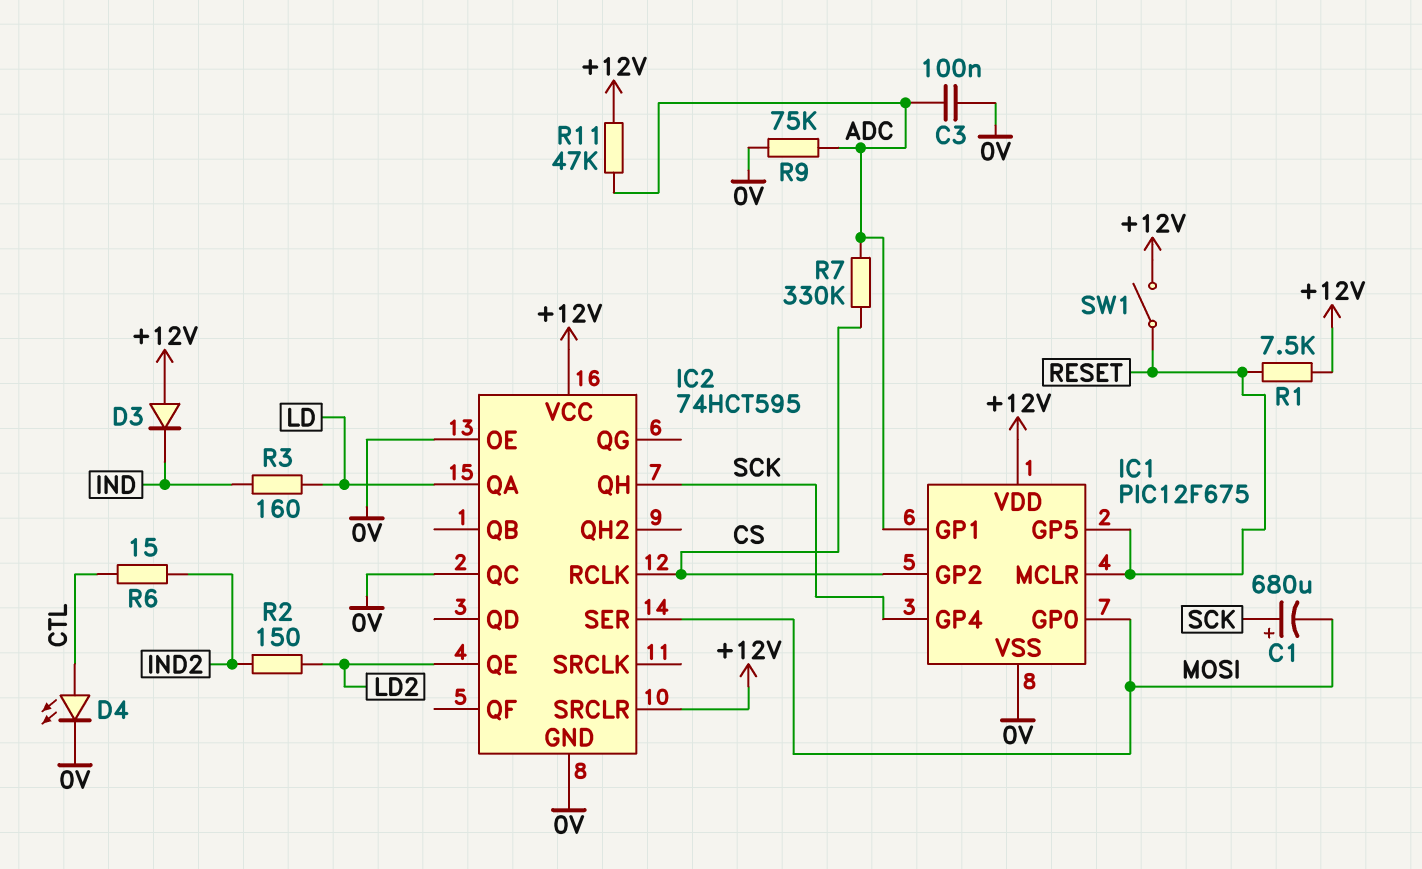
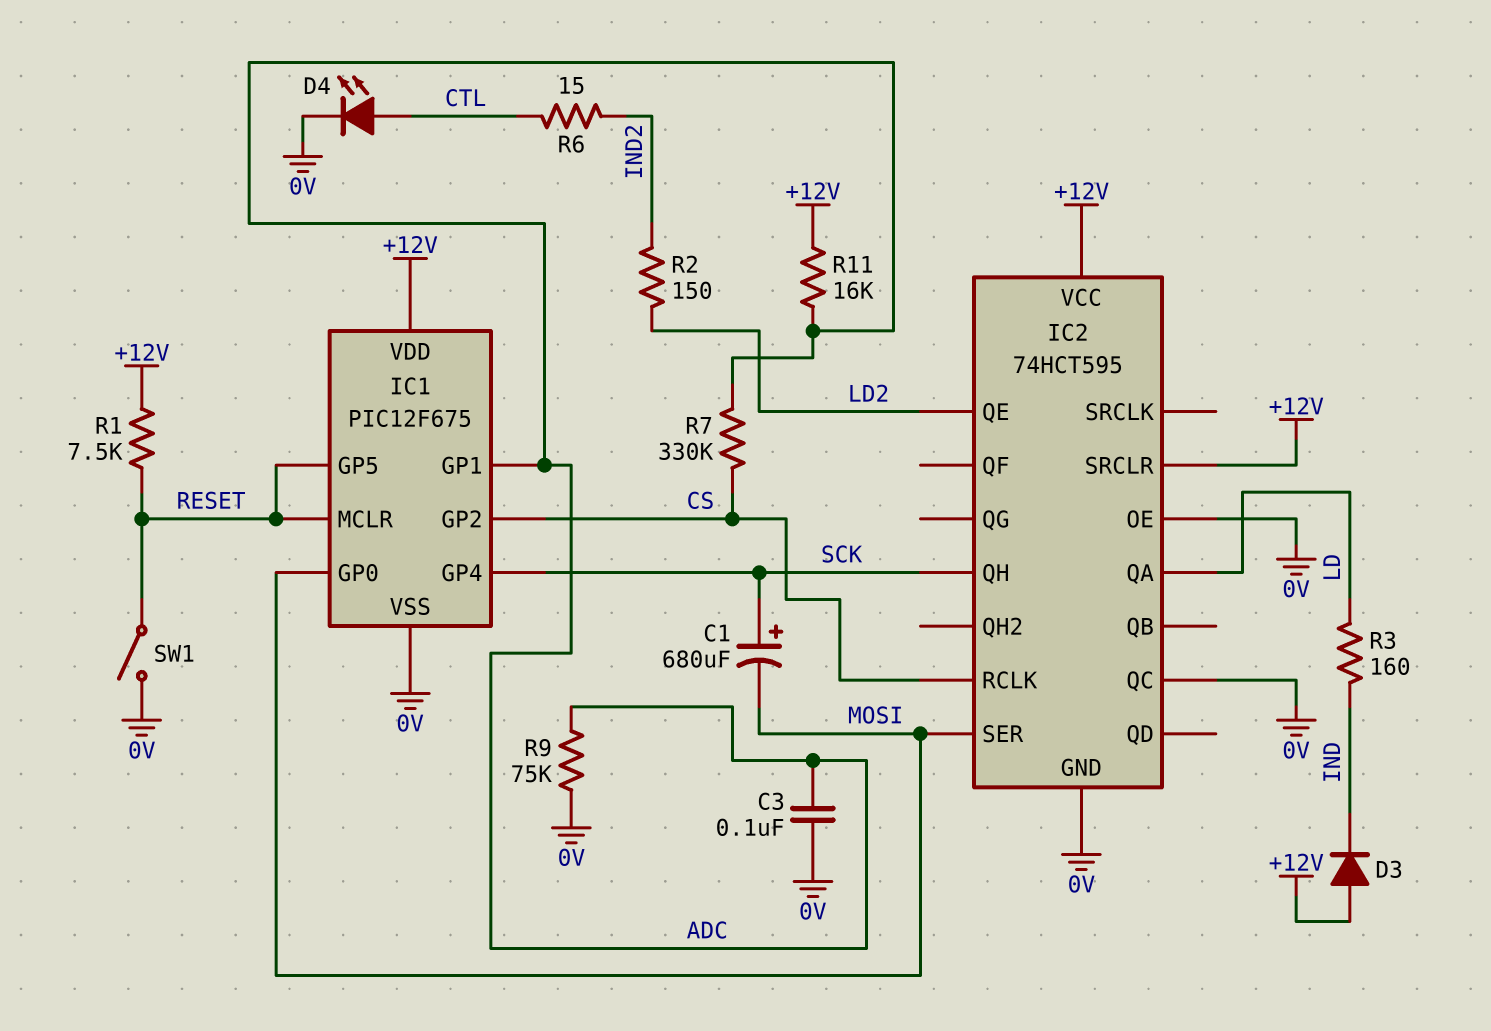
R11: 47k (+12V, ADC) -> 16k (+12V, ADC)
SW1: switch (+12V, RESET) -> switch (0V, RESET)

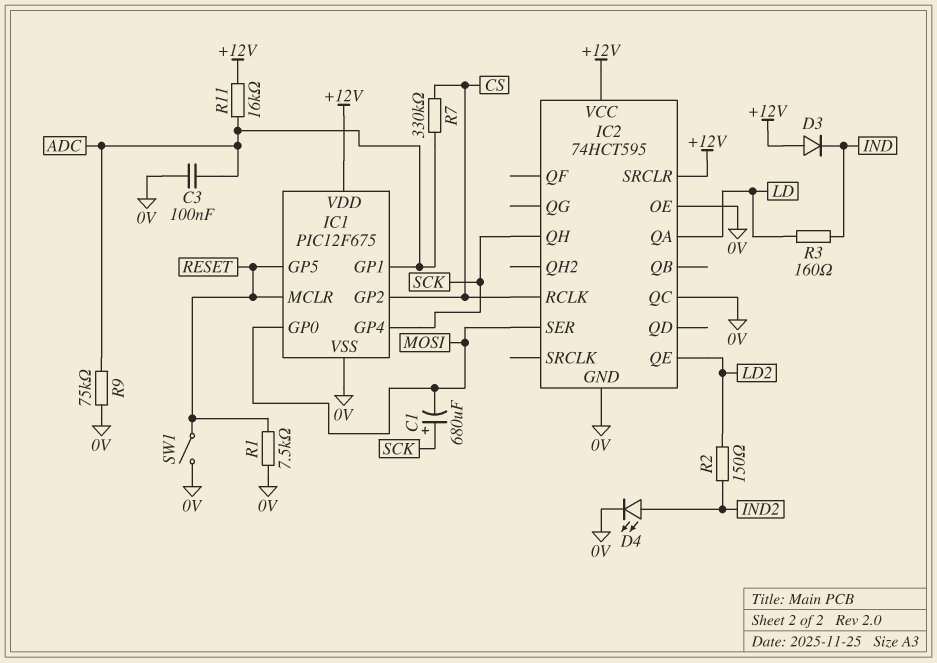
D4: LED (A CTL, K 0V) -> LED (A IND2, K 0V)
R1: 7.5k (+12V, RESET) -> 7.5k (0V, RESET)
R6: 15 (CTL, IND2) -> none

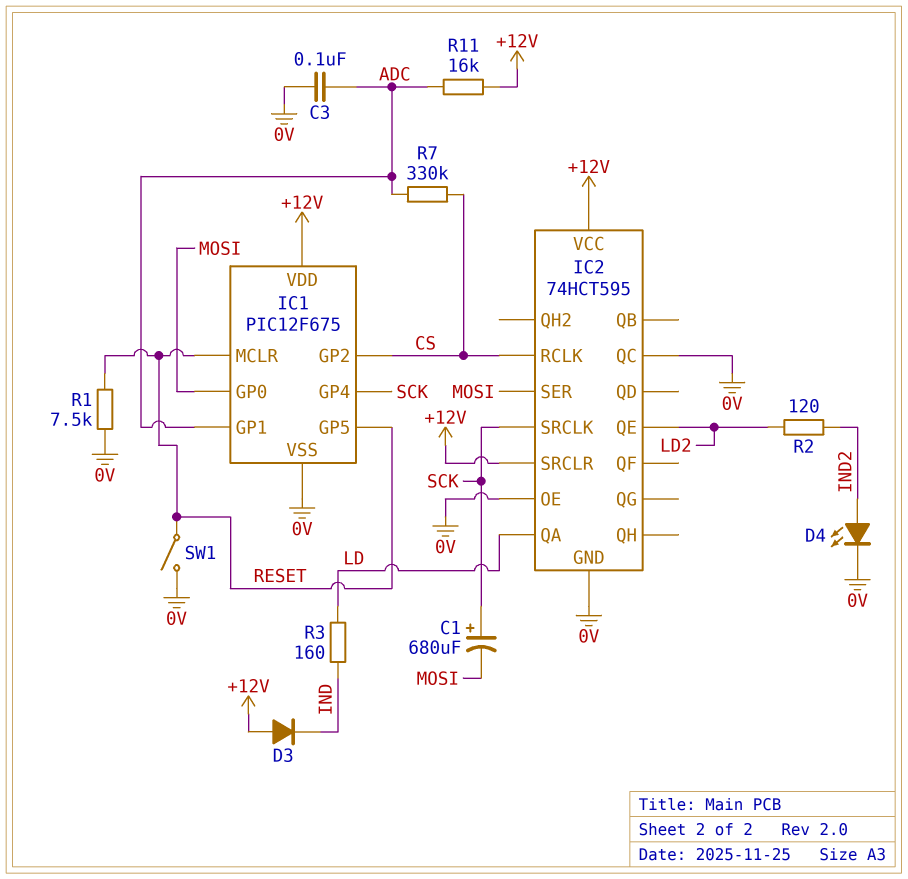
IC2 pin QH: SCK -> none
IC2 pin SRCLK: none -> SCK
R2: 150 (IND2, LD2) -> 120 (IND2, LD2)
R9: 75k (0V, ADC) -> none

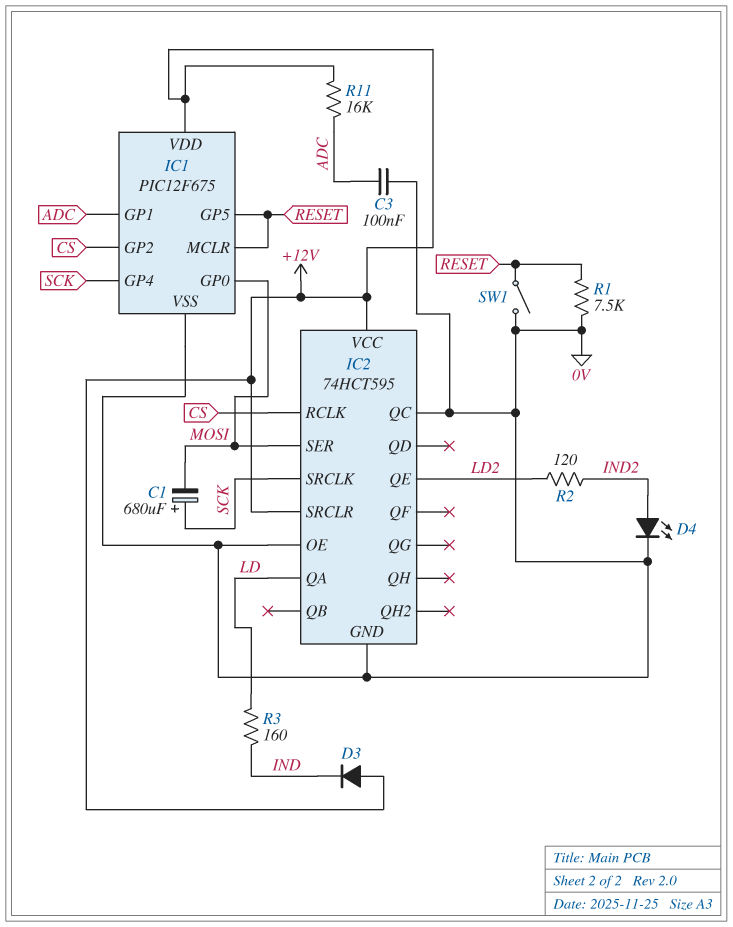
R7: 330k (ADC, CS) -> none

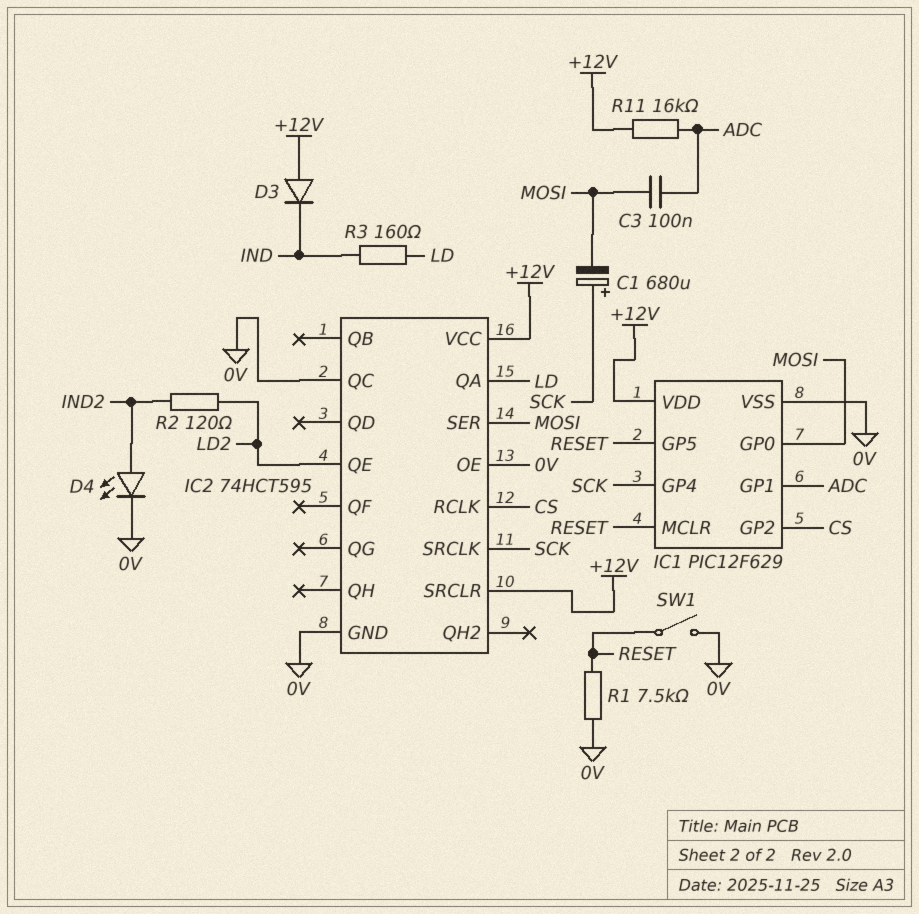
C3: 100nF (0V, ADC) -> 100nF (ADC, MOSI)
IC1: PIC12F675 -> PIC12F629

